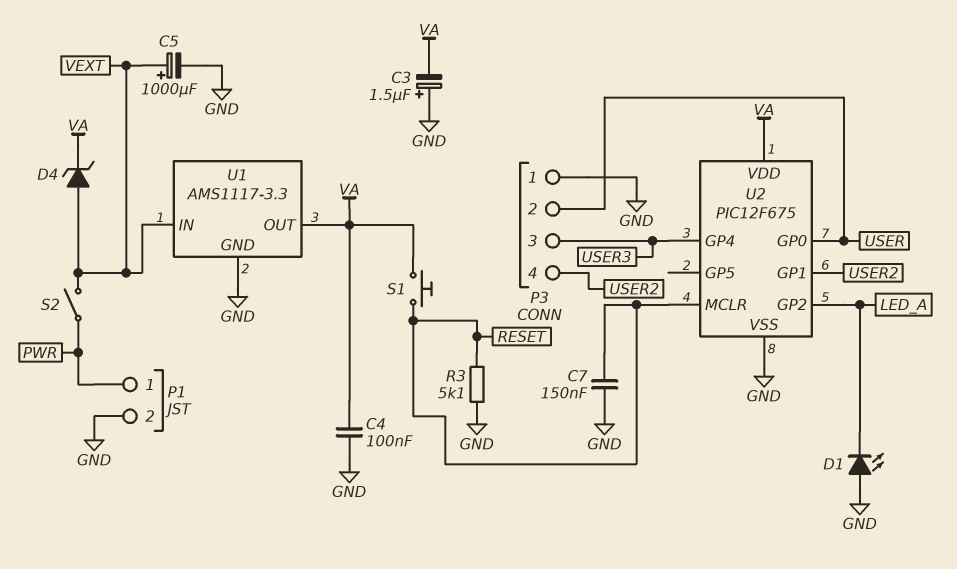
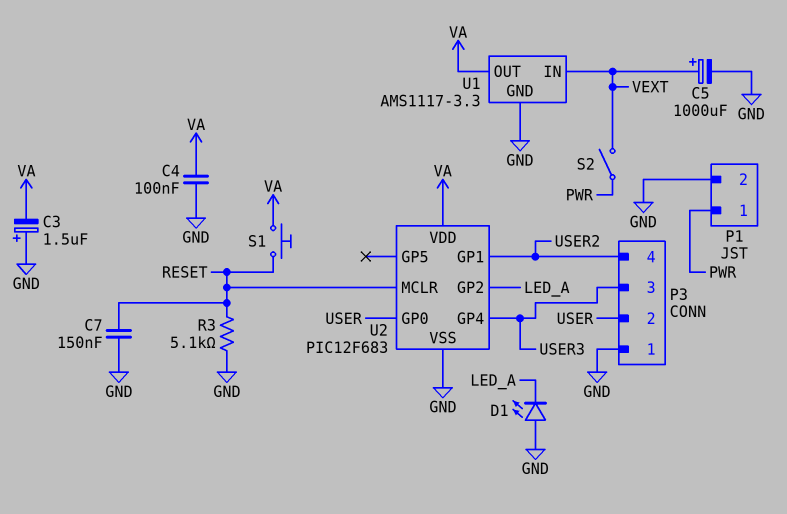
D4: zener (A VEXT, K VA) -> none
U2: PIC12F675 -> PIC12F683

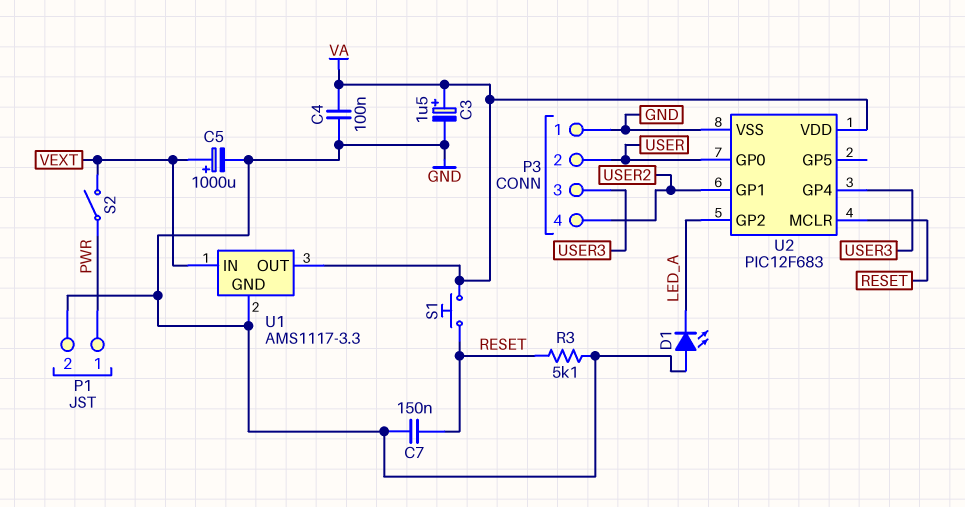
C3: 1.5uF (plus GND, minus VA) -> 1.5uF (plus VA, minus GND)

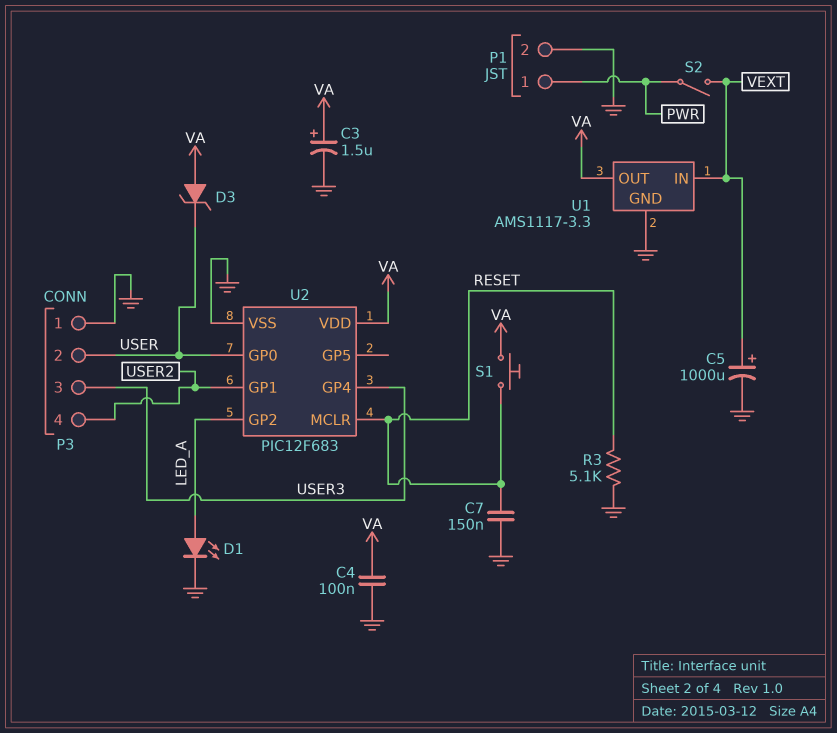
D1: LED (A GND, K LED_A) -> LED (A LED_A, K GND)
D3: none -> zener (A VA, K USER)

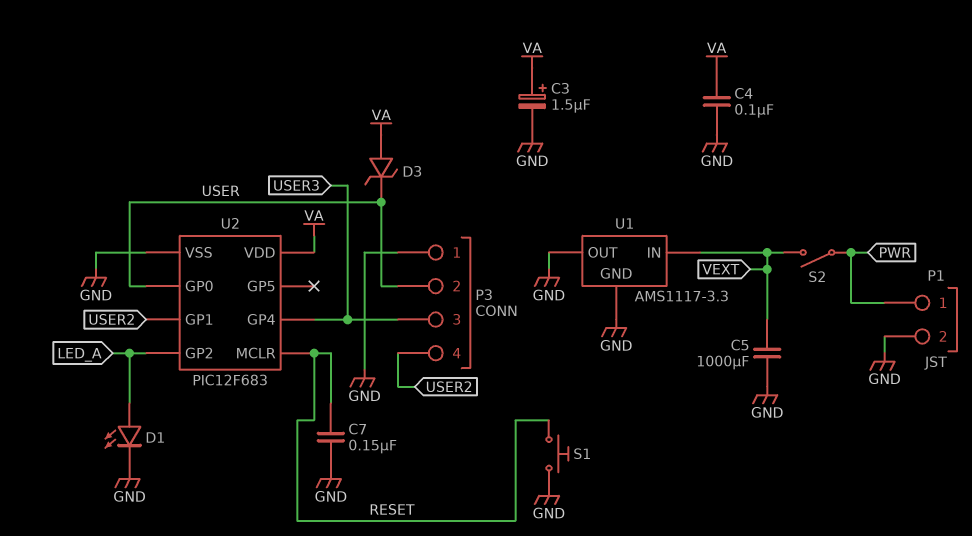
C5: 1000uF (plus VEXT, minus GND) -> 1000uF (GND, VEXT)
R3: 5.1k (GND, RESET) -> none
S1: button (RESET, VA) -> button (GND, RESET)
U1 pin OUT: VA -> GND

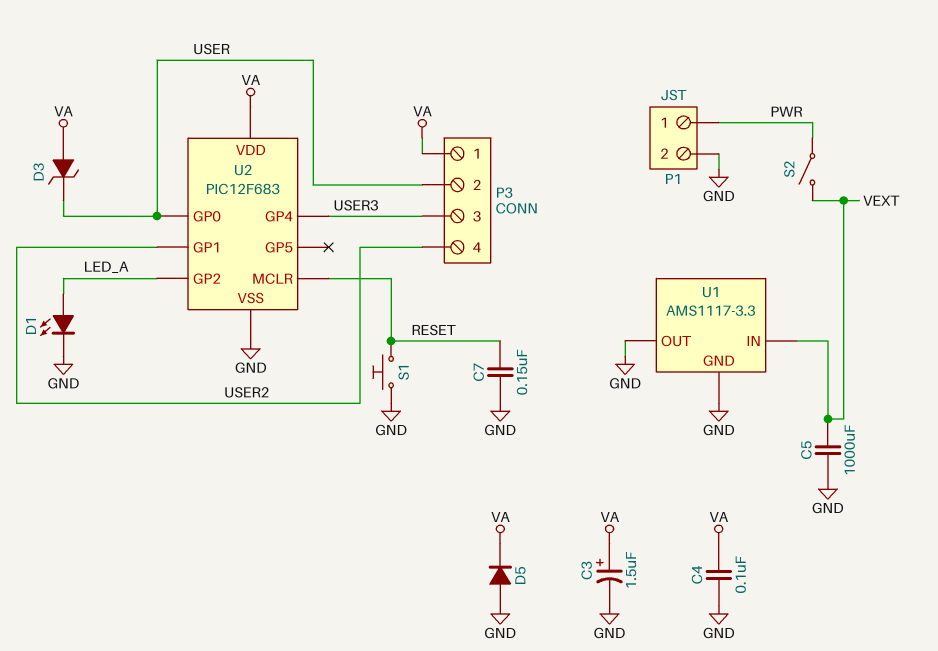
D5: none -> diode (A GND, K VA)
P3 pin 1: GND -> VA

